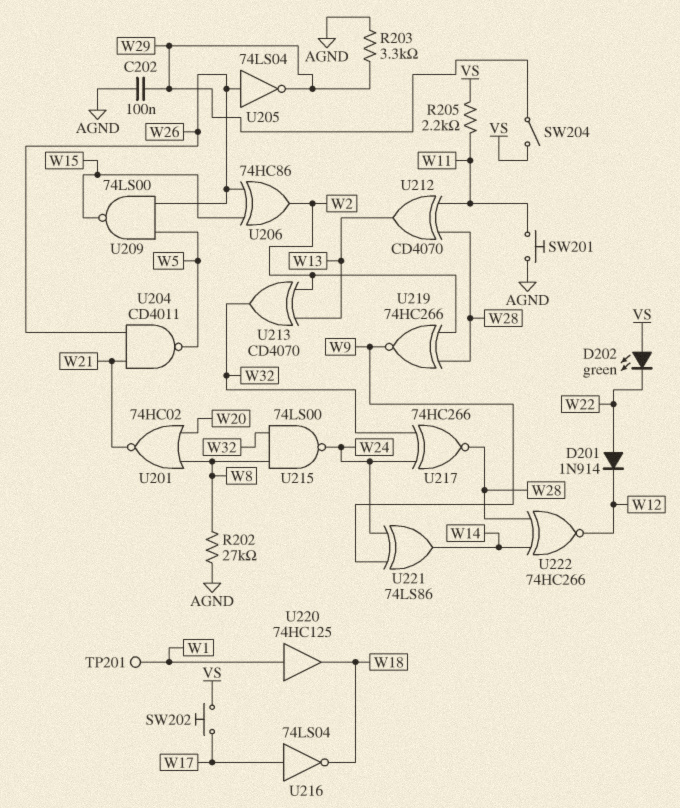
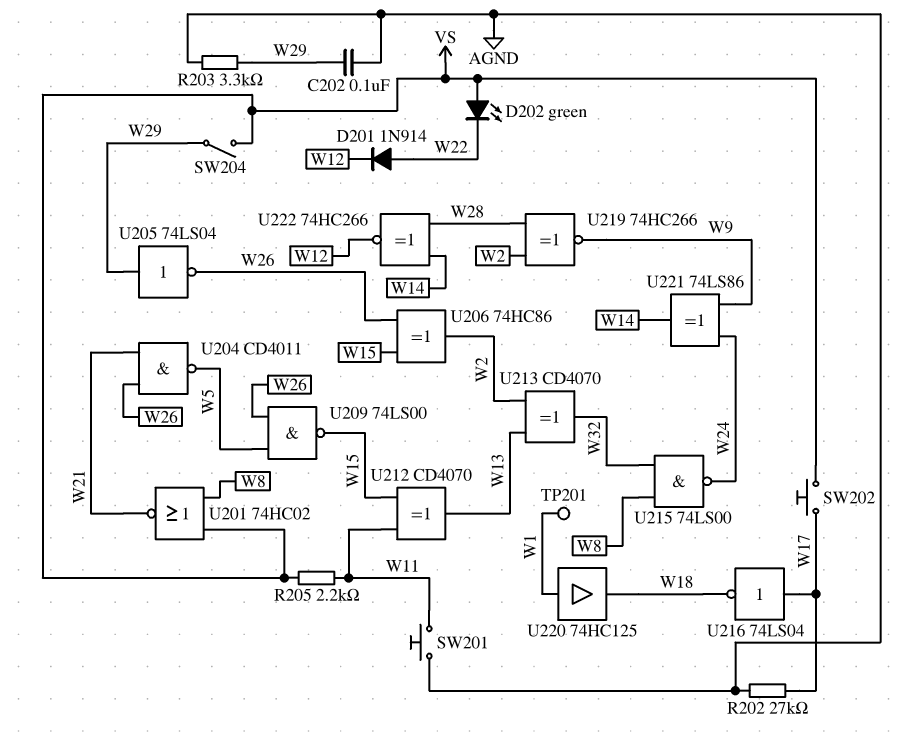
R202: 27k (AGND, W8) -> 27k (AGND, W17)
U201: NOR 74HC02 (in W8, in W20, out W21) -> NOR 74HC02 (in VS, in W8, out W21)
U205: NOT 74LS04 (in W26, out W29) -> NOT 74LS04 (in W29, out W26)
U212: XOR CD4070 (in W11, in W28, out W13) -> XOR CD4070 (in W11, in W15, out W13)
U217: XNOR 74HC266 (in W24, in W32, out W28) -> none

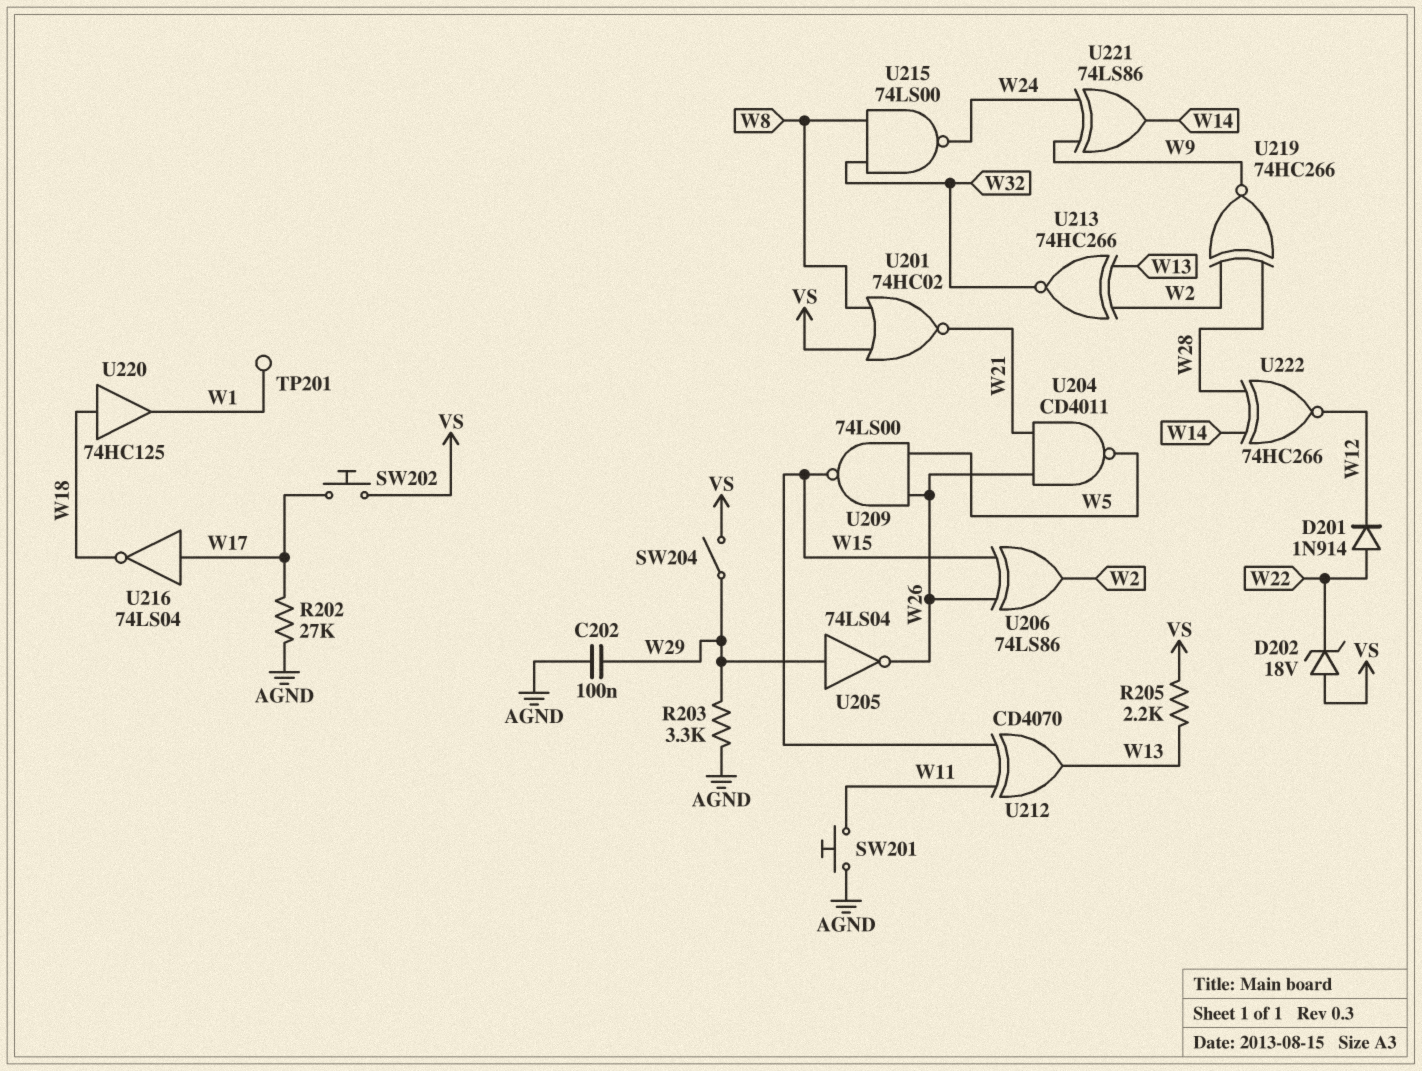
D202: LED green (A VS, K W22) -> zener 18V (A VS, K W22)
R205: 2.2k (VS, W11) -> 2.2k (VS, W13)
U206: XOR 74HC86 (in W15, in W26, out W2) -> XOR 74LS86 (in W15, in W26, out W2)
U213: XOR CD4070 (in W2, in W13, out W32) -> XNOR 74HC266 (in W2, in W13, out W32)
U220: buffer 74HC125 (in W1, out W18) -> buffer 74HC125 (in W18, out W1)

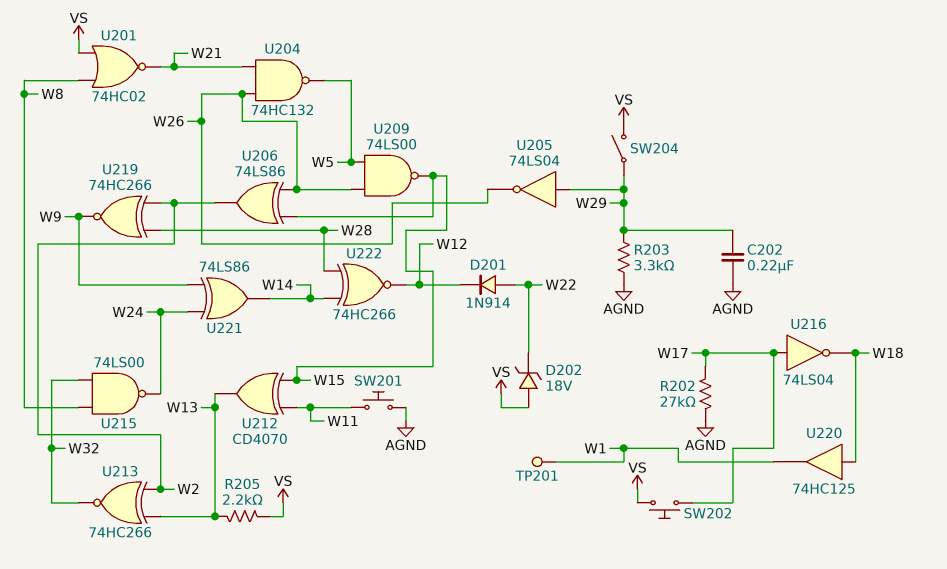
C202: 100nF (AGND, W29) -> 220nF (AGND, W29)
U204: NAND CD4011 (in W21, in W26, out W5) -> NAND 74HC132 (in W21, in W26, out W5)

